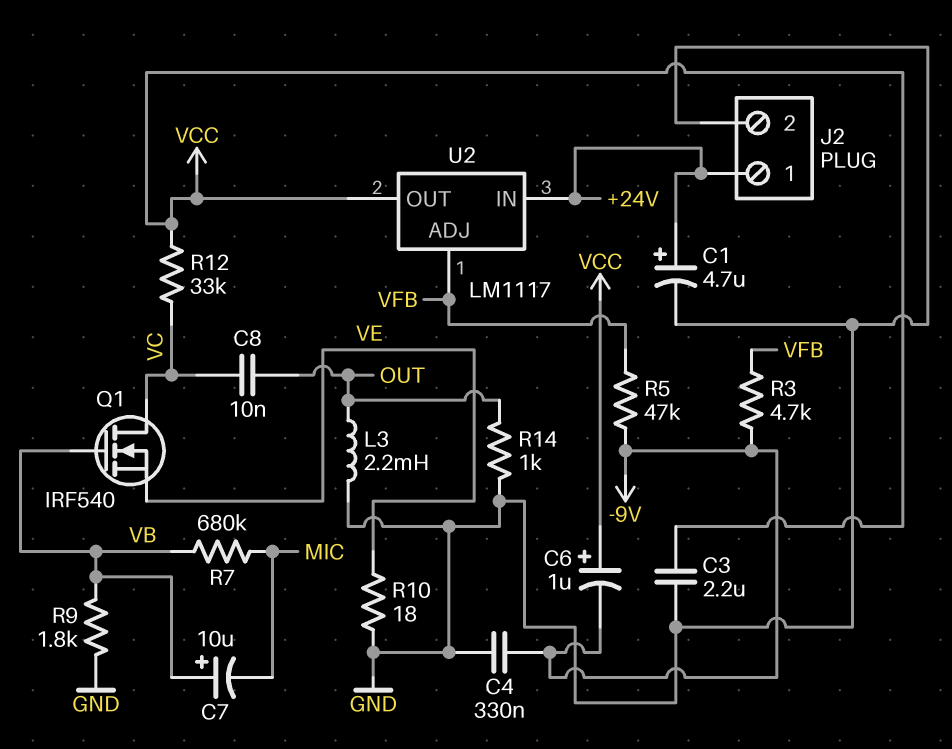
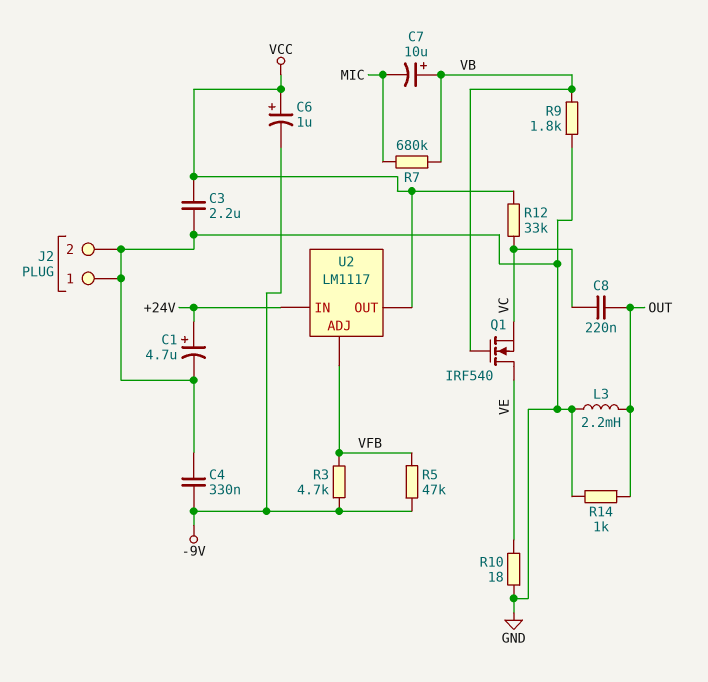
C8: 10nF (OUT, VC) -> 220nF (OUT, VC)
J2 pin 1: +24V -> GND
Q1: NMOS IRF540 (G VB, D VC, S VE) -> NMOS IRF540 (G VB, D VE, S VC)

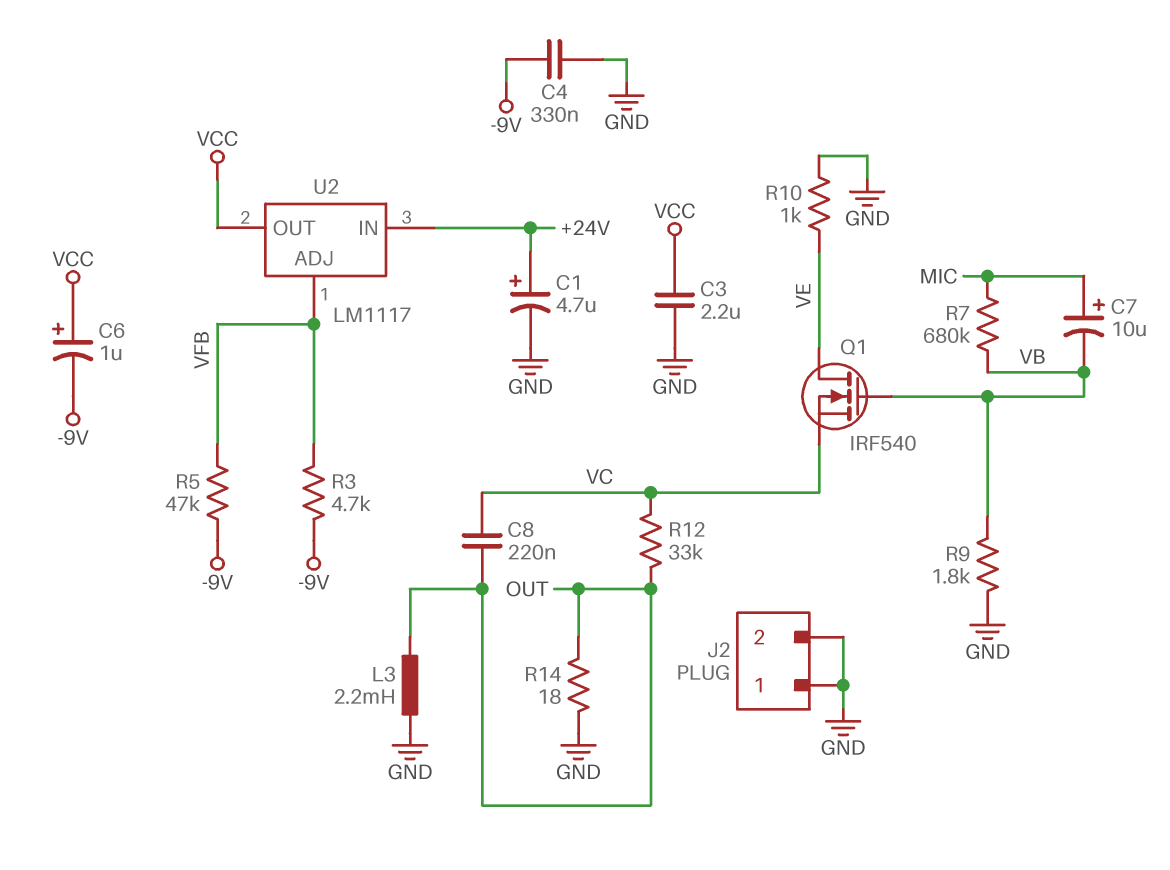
C7: 10uF (plus VB, minus MIC) -> 10uF (plus MIC, minus VB)
R10: 18 (GND, VE) -> 1k (GND, VE)
R12: 33k (VC, VCC) -> 33k (OUT, VC)
R14: 1k (GND, OUT) -> 18 (GND, OUT)

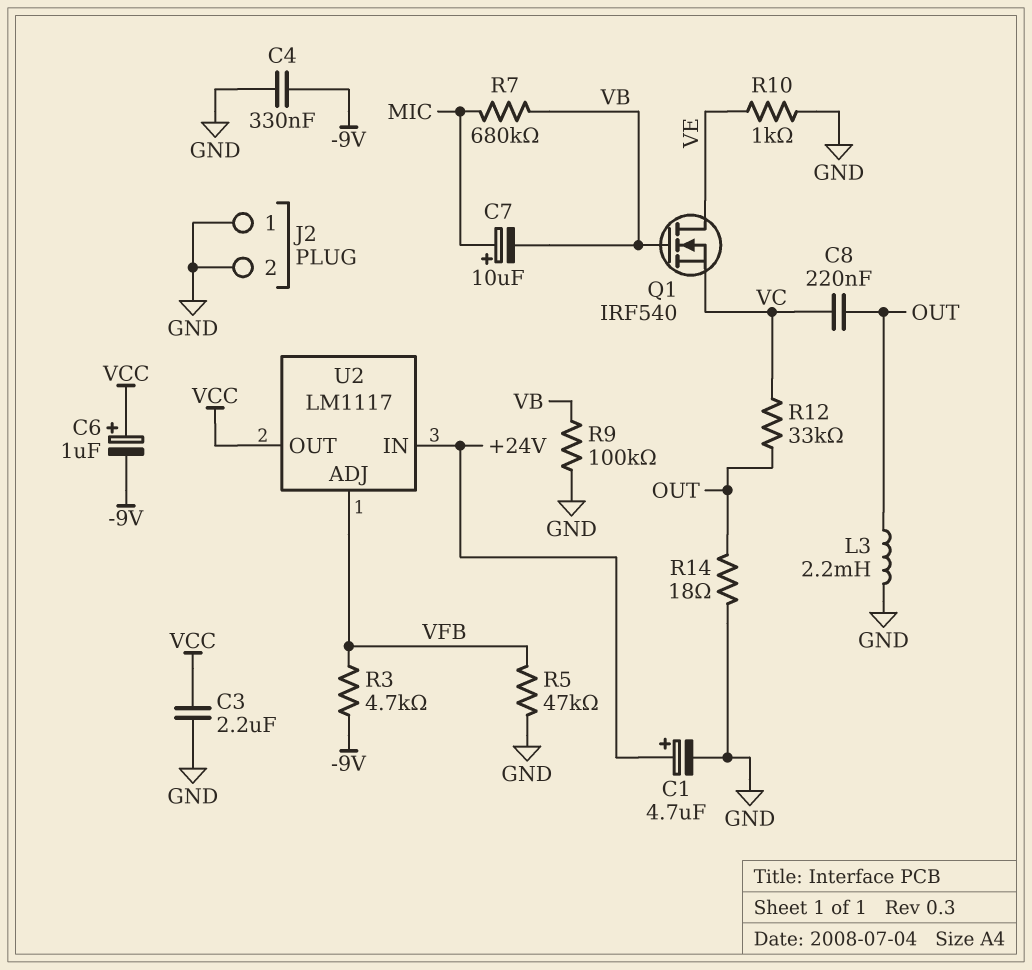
R5: 47k (-9V, VFB) -> 47k (GND, VFB)
R9: 1.8k (GND, VB) -> 100k (GND, VB)

